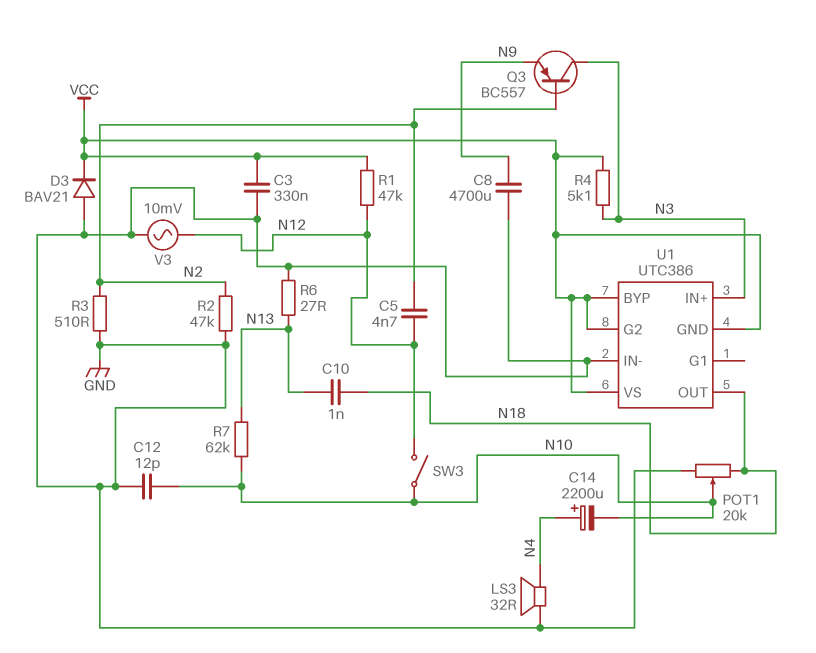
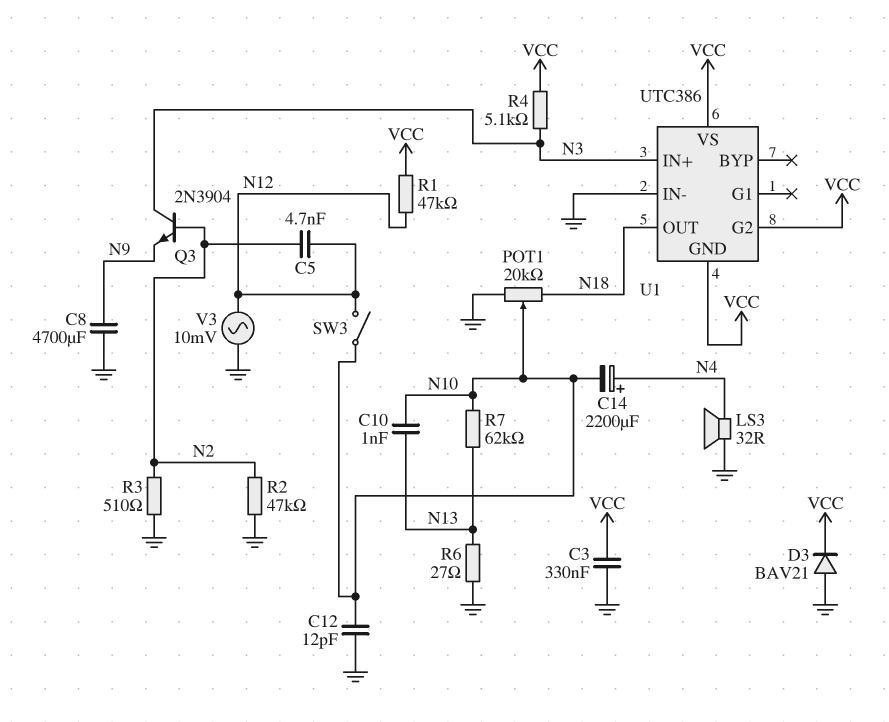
C10: 1nF (N13, N18) -> 1nF (N10, N13)
Q3: PNP BC557 (B N2, C N3, E N9) -> NPN 2N3904 (B N2, C N3, E N9)
U1 pin BYP: VCC -> none

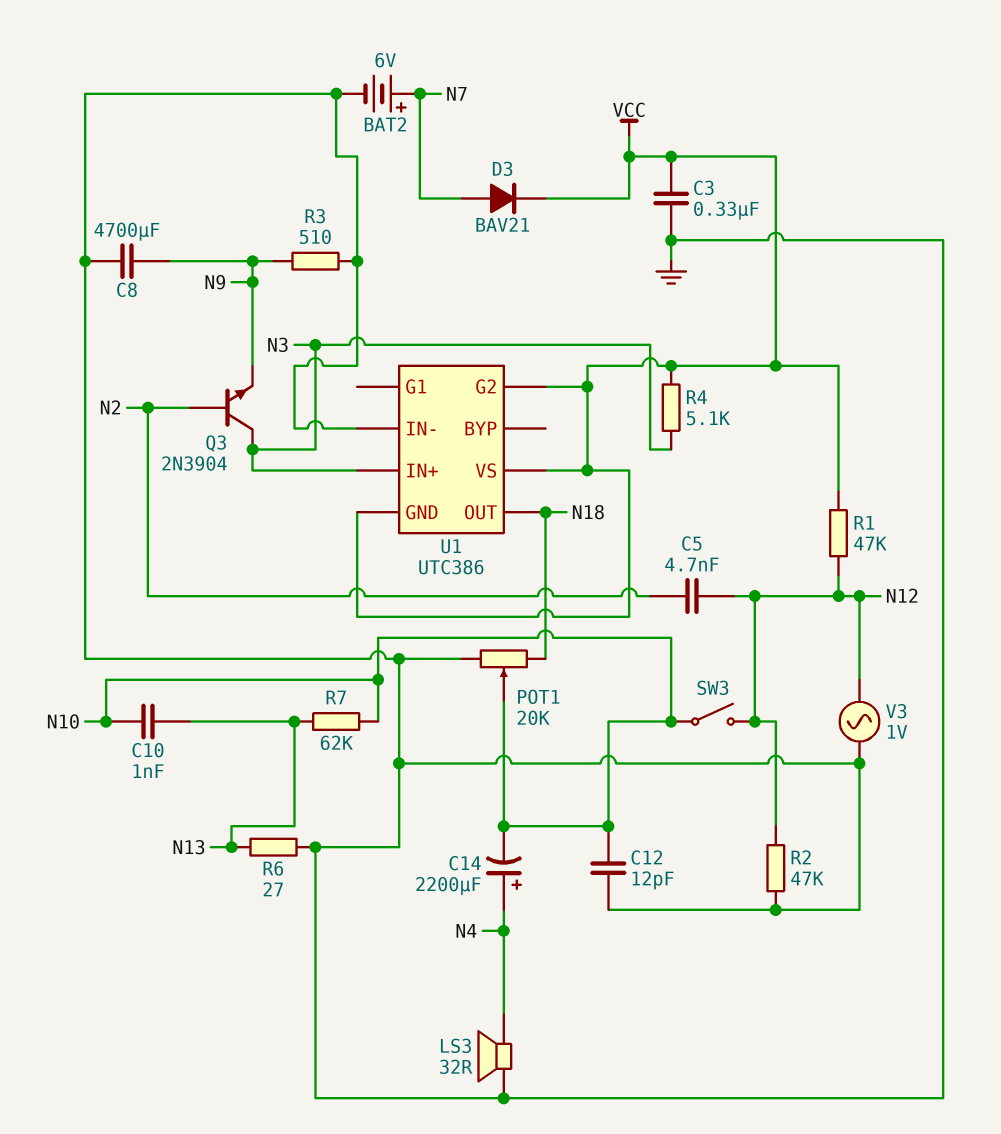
BAT2: none -> 6V (plus N7, minus GND)
D3: diode BAV21 (A GND, K VCC) -> diode BAV21 (A N7, K VCC)
R2: 47k (GND, N2) -> 47k (GND, N12)
R3: 510 (GND, N2) -> 510 (GND, N9)
V3: AC 10mV (GND, N12) -> AC 1V (GND, N12)

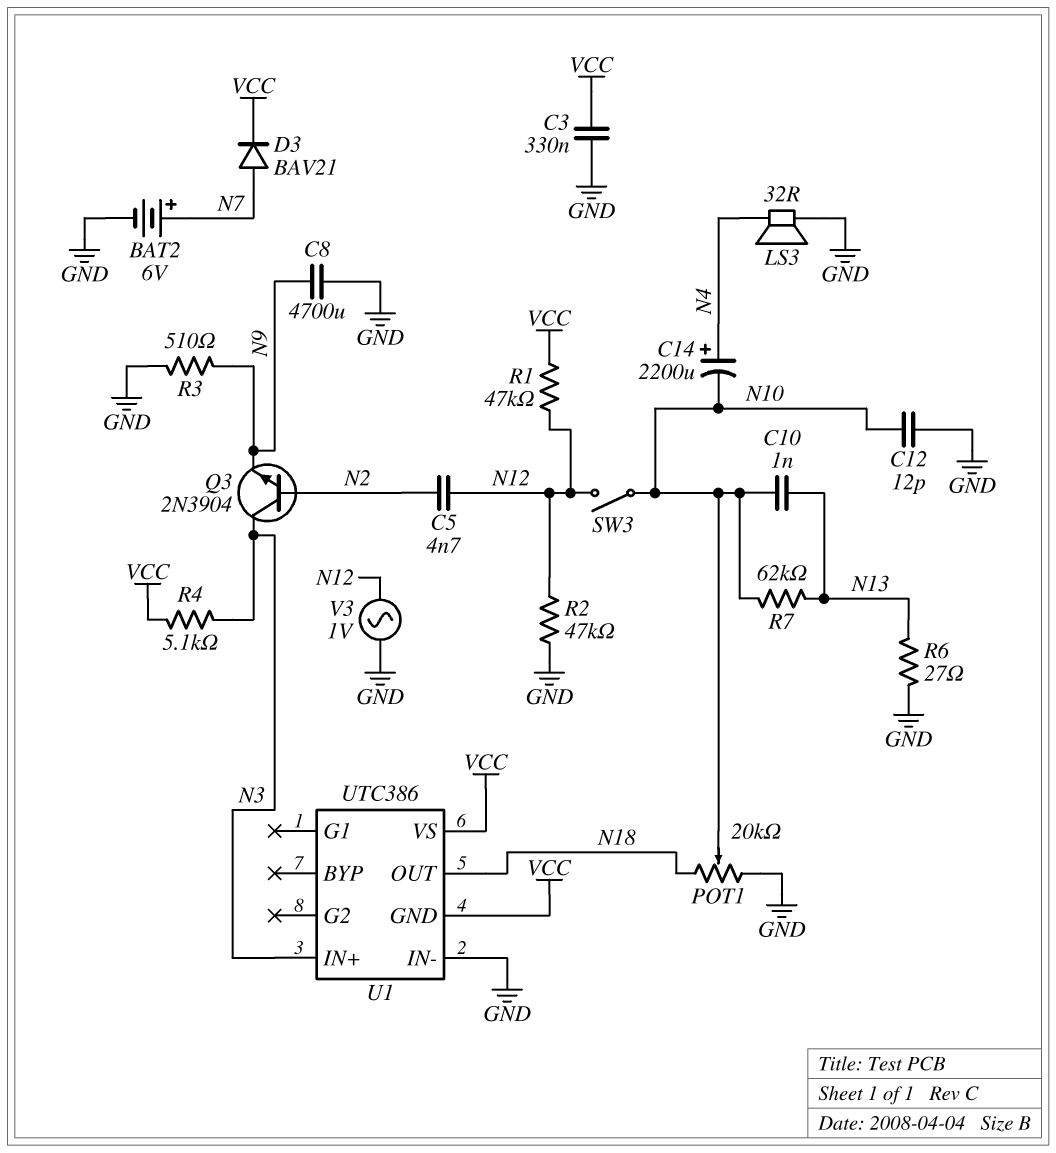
U1 pin G2: VCC -> none

